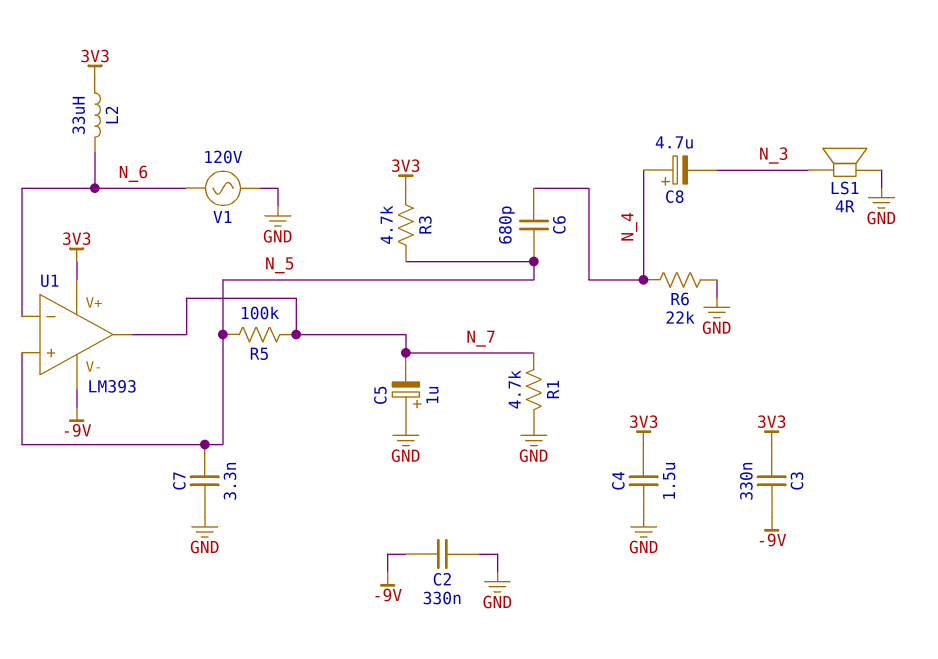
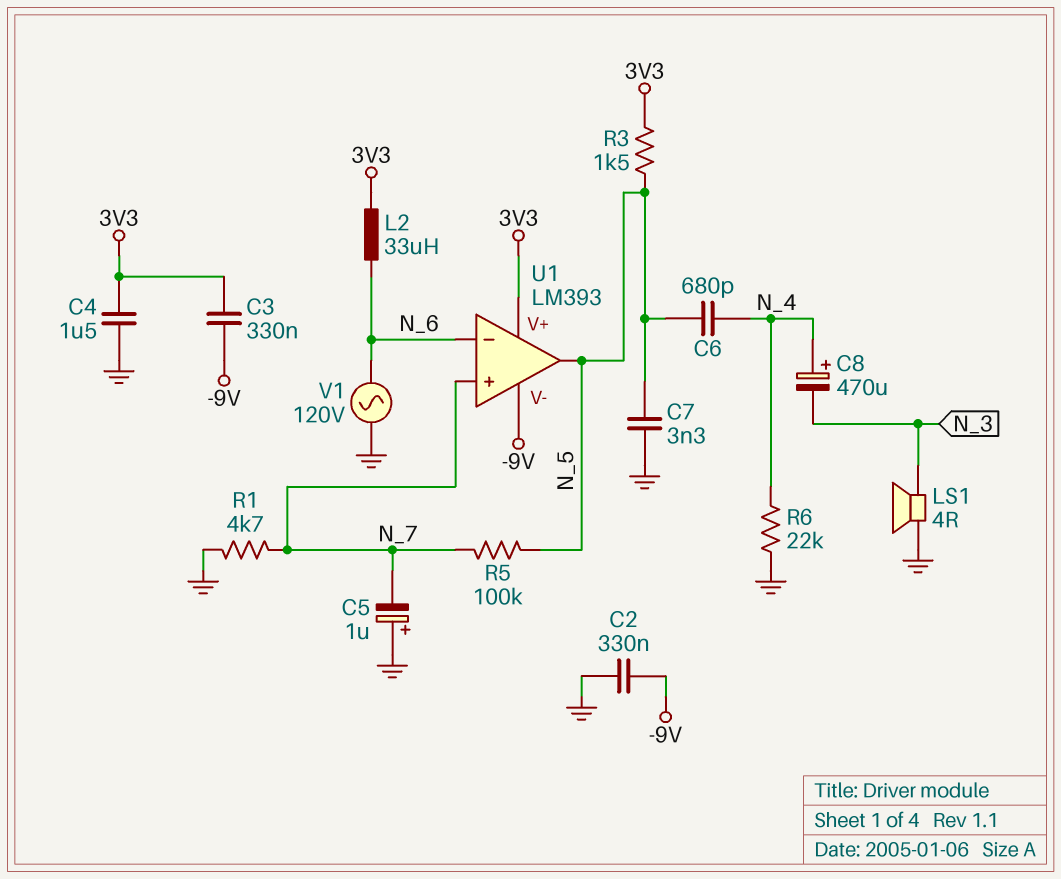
C8: 4.7uF (plus N_4, minus N_3) -> 470uF (plus N_4, minus N_3)
R3: 4.7k (3V3, N_5) -> 1.5k (3V3, N_5)
U1 pin in+: N_5 -> N_7
U1 pin out: N_7 -> N_5

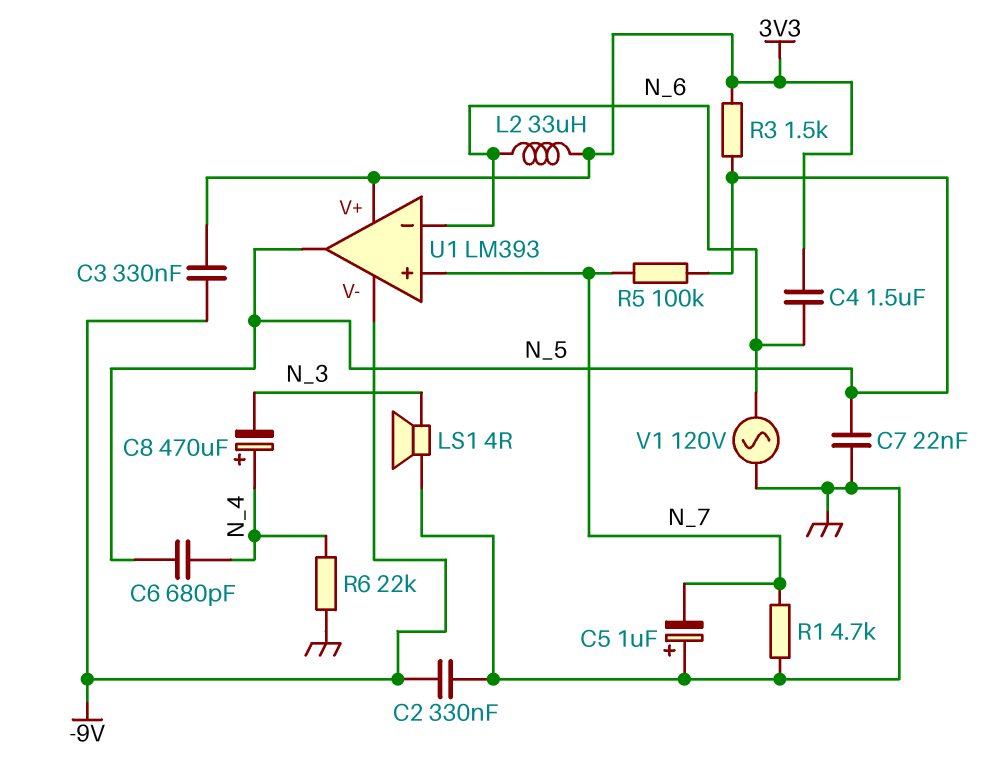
C4: 1.5uF (3V3, GND) -> 1.5uF (3V3, N_6)
C7: 3.3nF (GND, N_5) -> 22nF (GND, N_5)

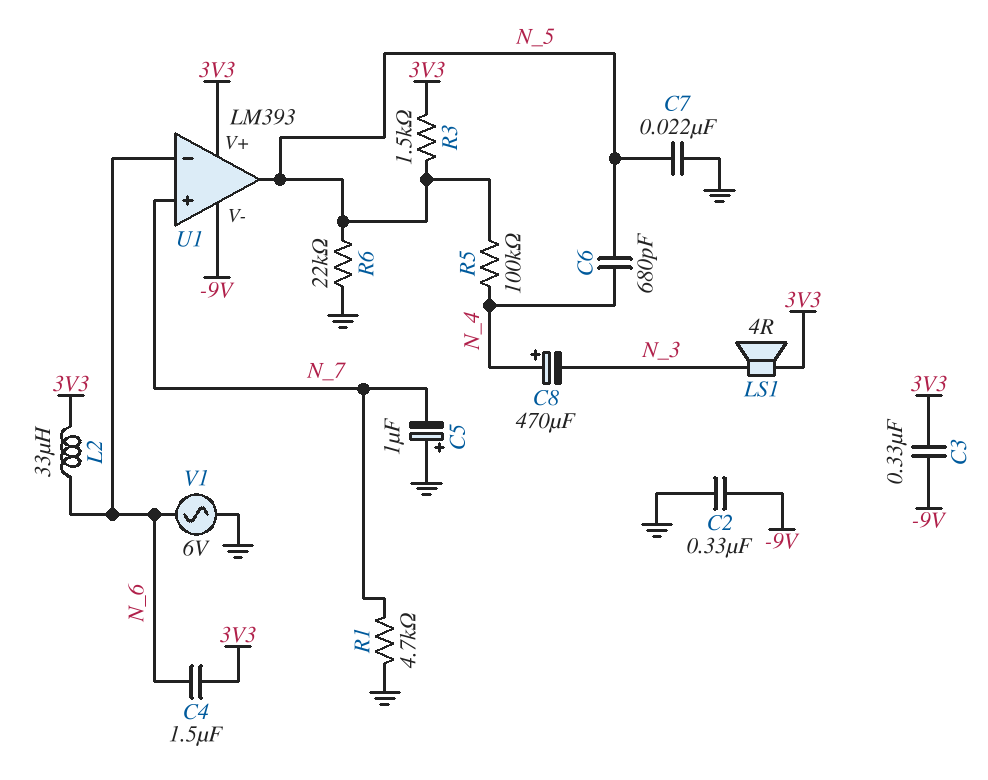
LS1: speaker 4R (GND, N_3) -> speaker 4R (3V3, N_3)
R5: 100k (N_5, N_7) -> 100k (N_4, N_5)
R6: 22k (GND, N_4) -> 22k (GND, N_5)
V1: AC 120V (GND, N_6) -> AC 6V (GND, N_6)

